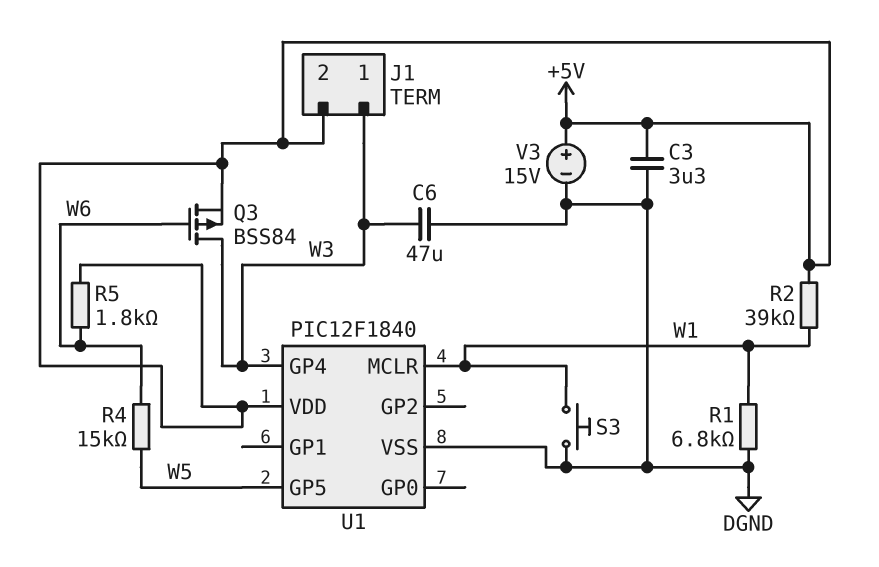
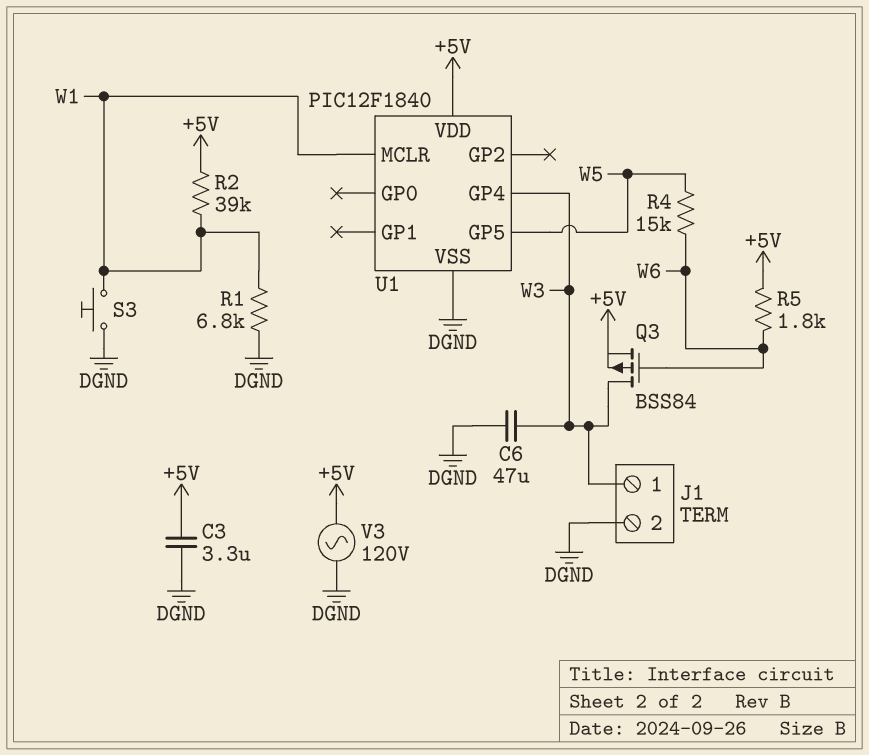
J1 pin 2: +5V -> DGND
V3: 15V (plus +5V, minus DGND) -> AC 120V (+5V, DGND)

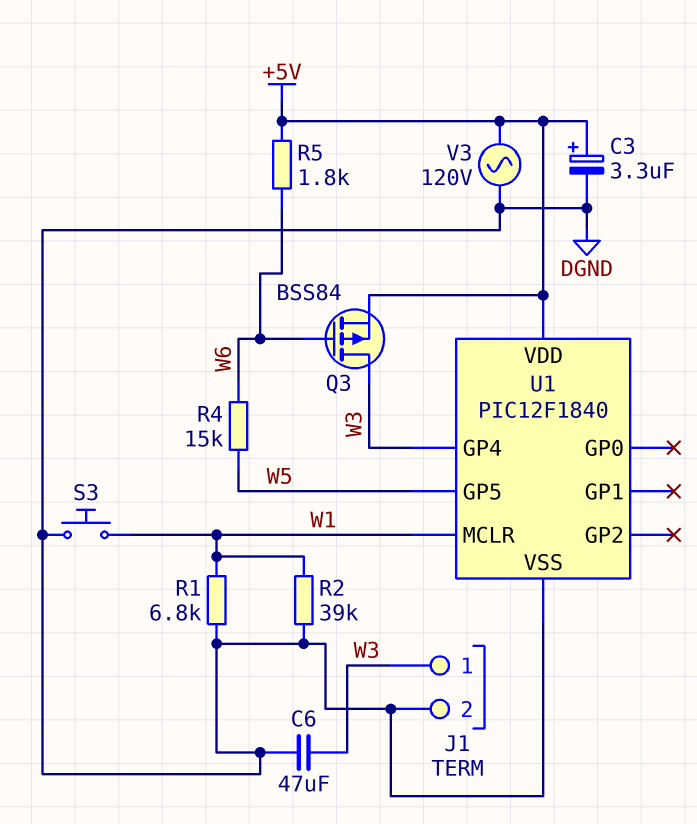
C3: 3.3uF (+5V, DGND) -> 3.3uF (plus +5V, minus DGND)
R2: 39k (+5V, W1) -> 39k (DGND, W1)

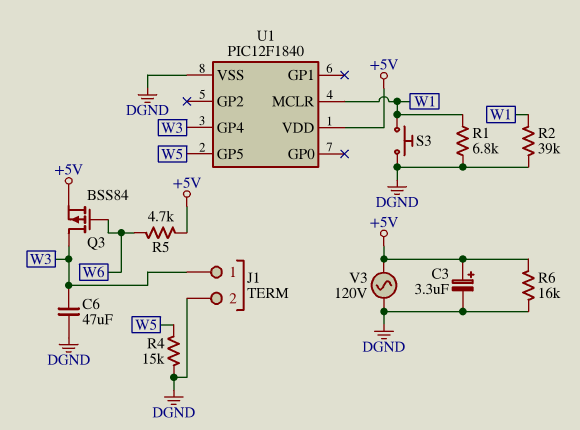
R4: 15k (W5, W6) -> 15k (DGND, W5)
R5: 1.8k (+5V, W6) -> 4.7k (+5V, W6)
R6: none -> 16k (+5V, DGND)

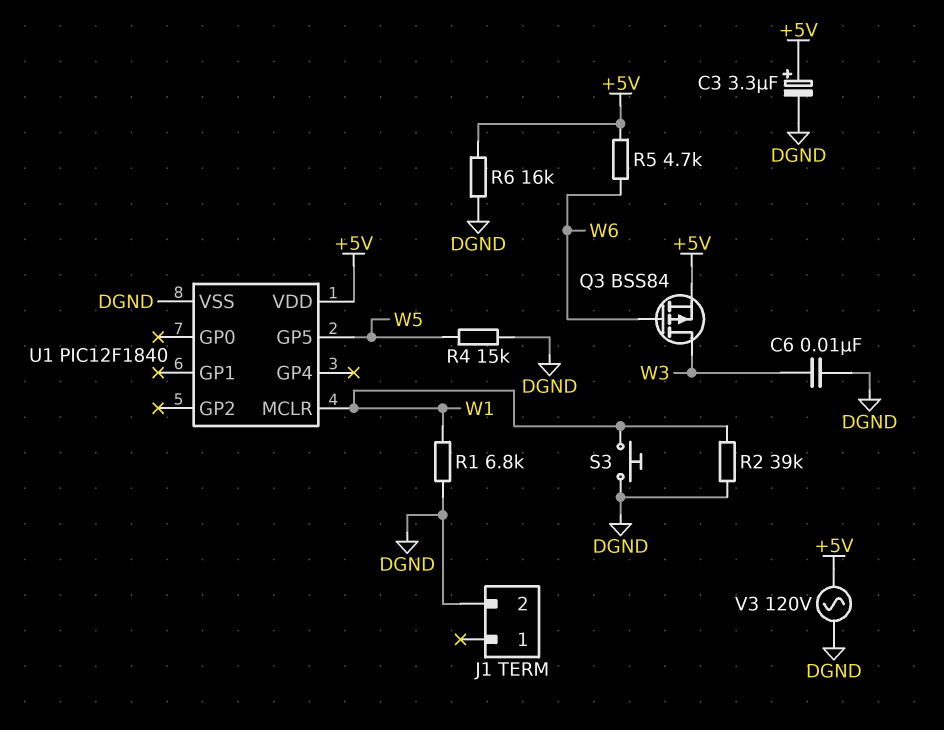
C6: 47uF (DGND, W3) -> 10nF (DGND, W3)
J1 pin 1: W3 -> none
U1 pin GP4: W3 -> none

